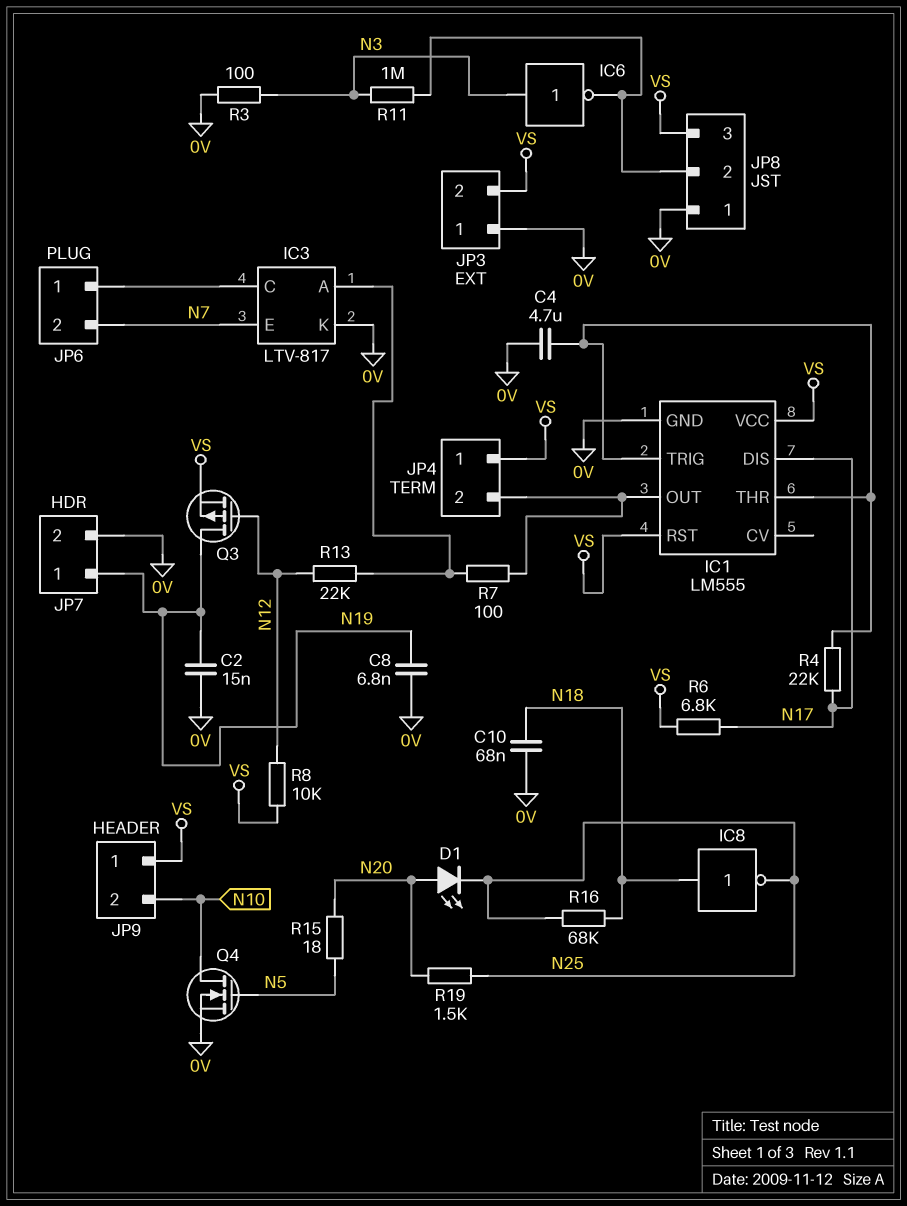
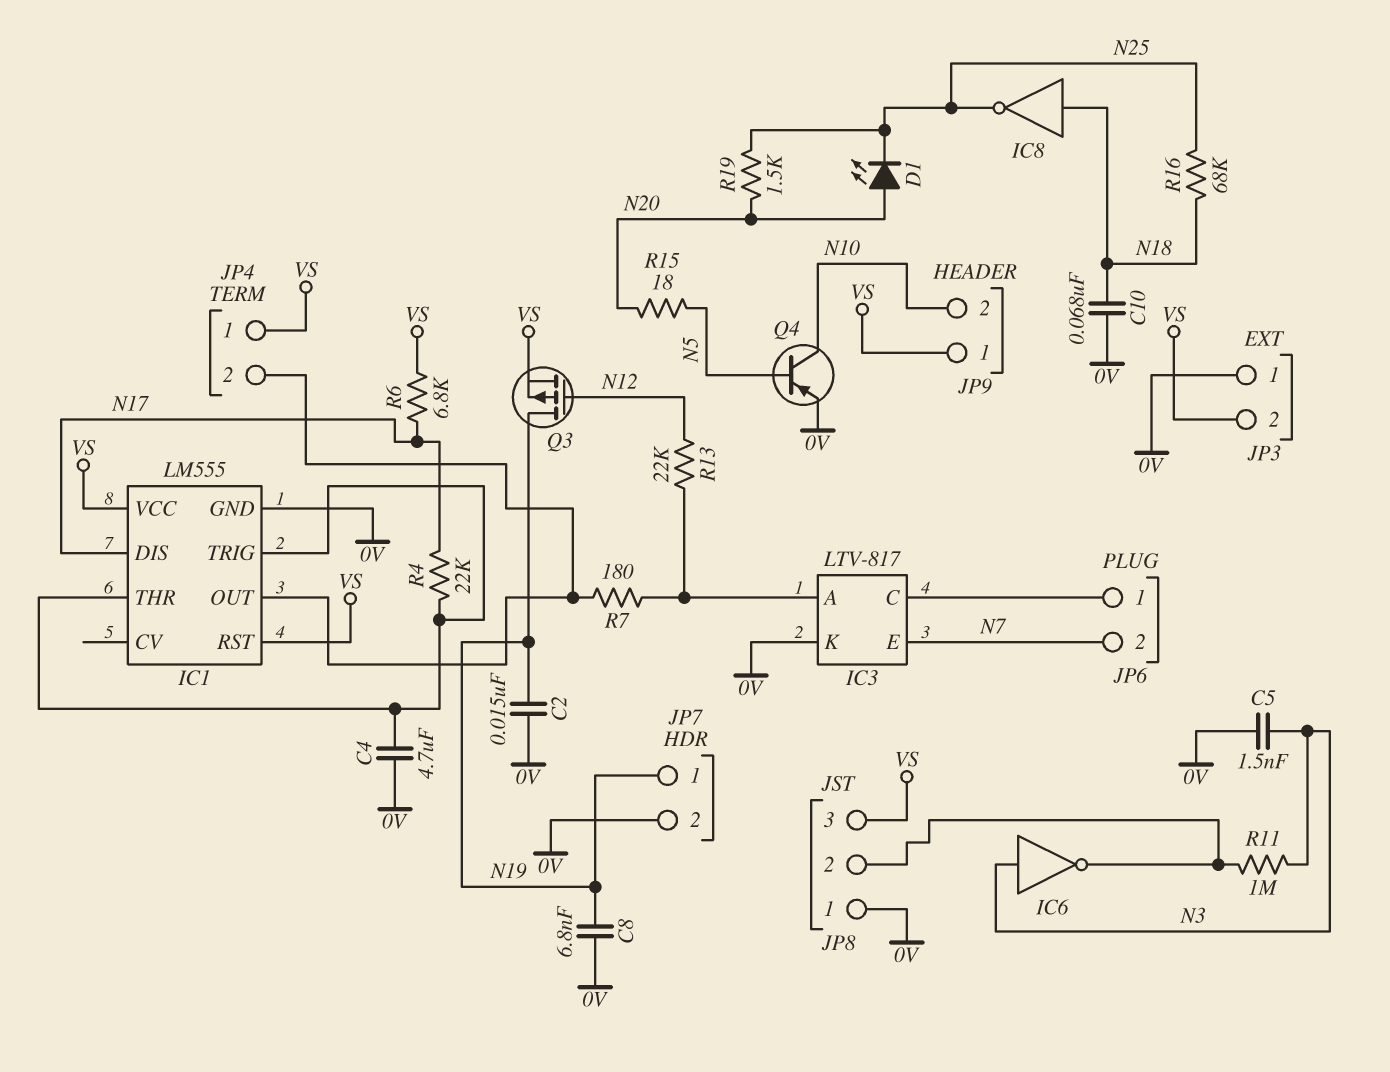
C5: none -> 1.5nF (0V, N3)
Q4: NMOS (G N5, D N10, S 0V) -> PNP (B N5, C N10, E 0V)
R3: 100 (0V, N3) -> none
R7: 100 (IC1/OUT, IC3/A) -> 180 (IC1/OUT, IC3/A)
R8: 10k (N12, VS) -> none

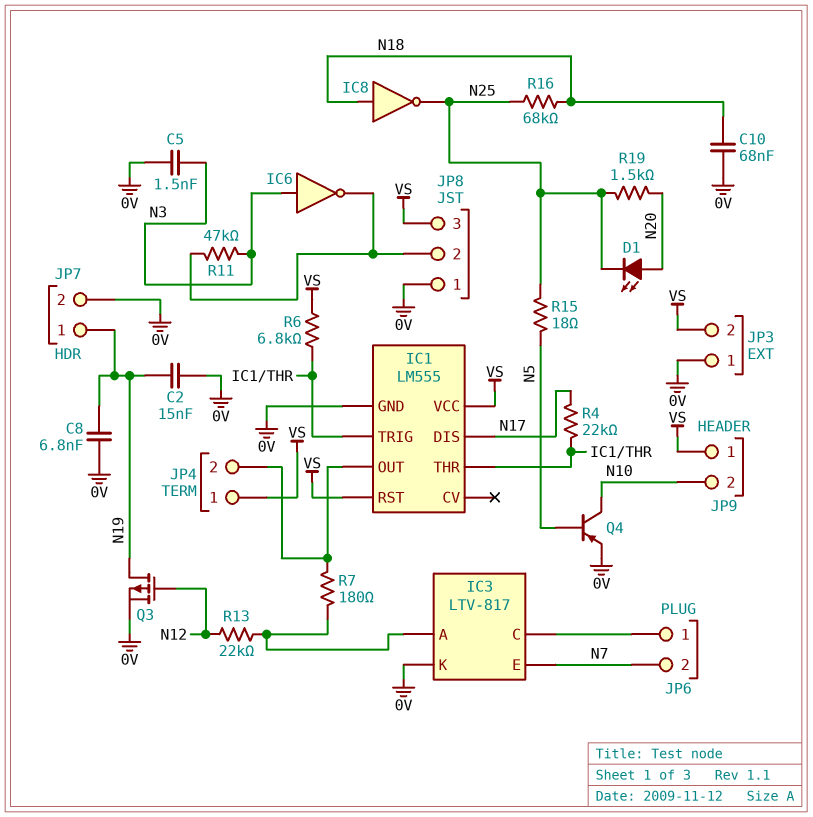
C4: 4.7uF (0V, IC1/THR) -> none
Q3: PMOS (G N12, D N19, S VS) -> PMOS (G N12, D N19, S 0V)
R6: 6.8k (N17, VS) -> 6.8k (IC1/THR, VS)
R11: 1M (JP8/2, N3) -> 47k (JP8/2, N3)
R15: 18 (N5, N20) -> 18 (N5, N25)

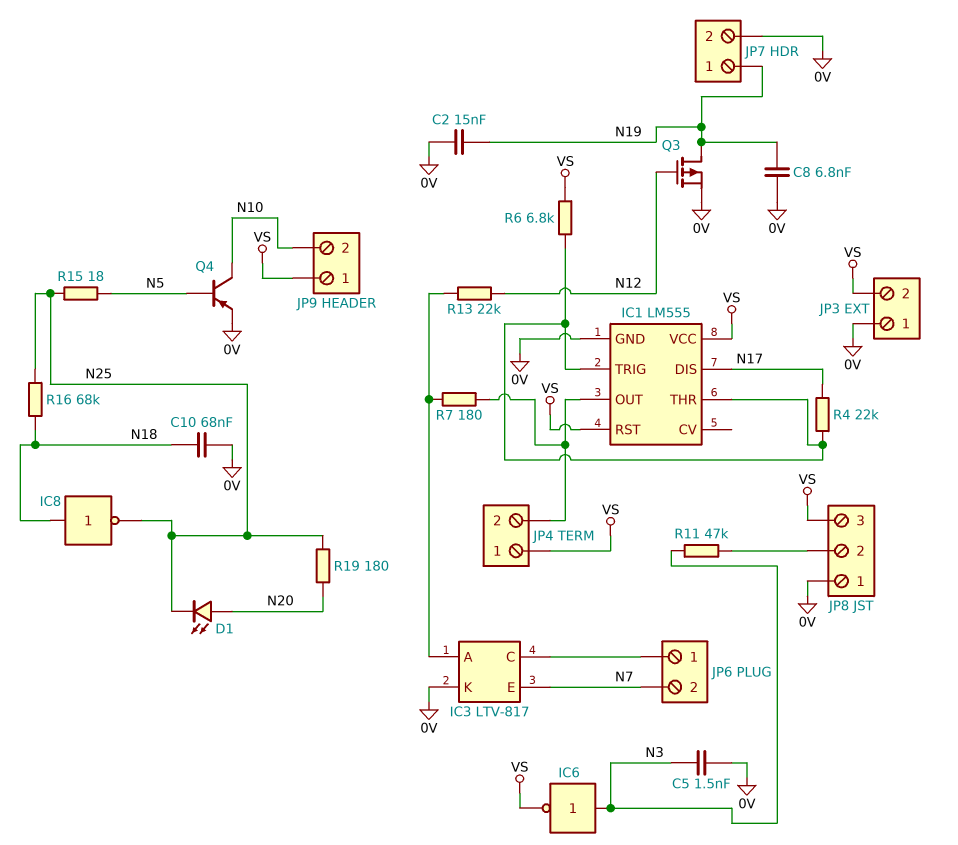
IC6: NOT (in N3, out JP8/2) -> NOT (in N3, out VS)
R19: 1.5k (N20, N25) -> 180 (N20, N25)

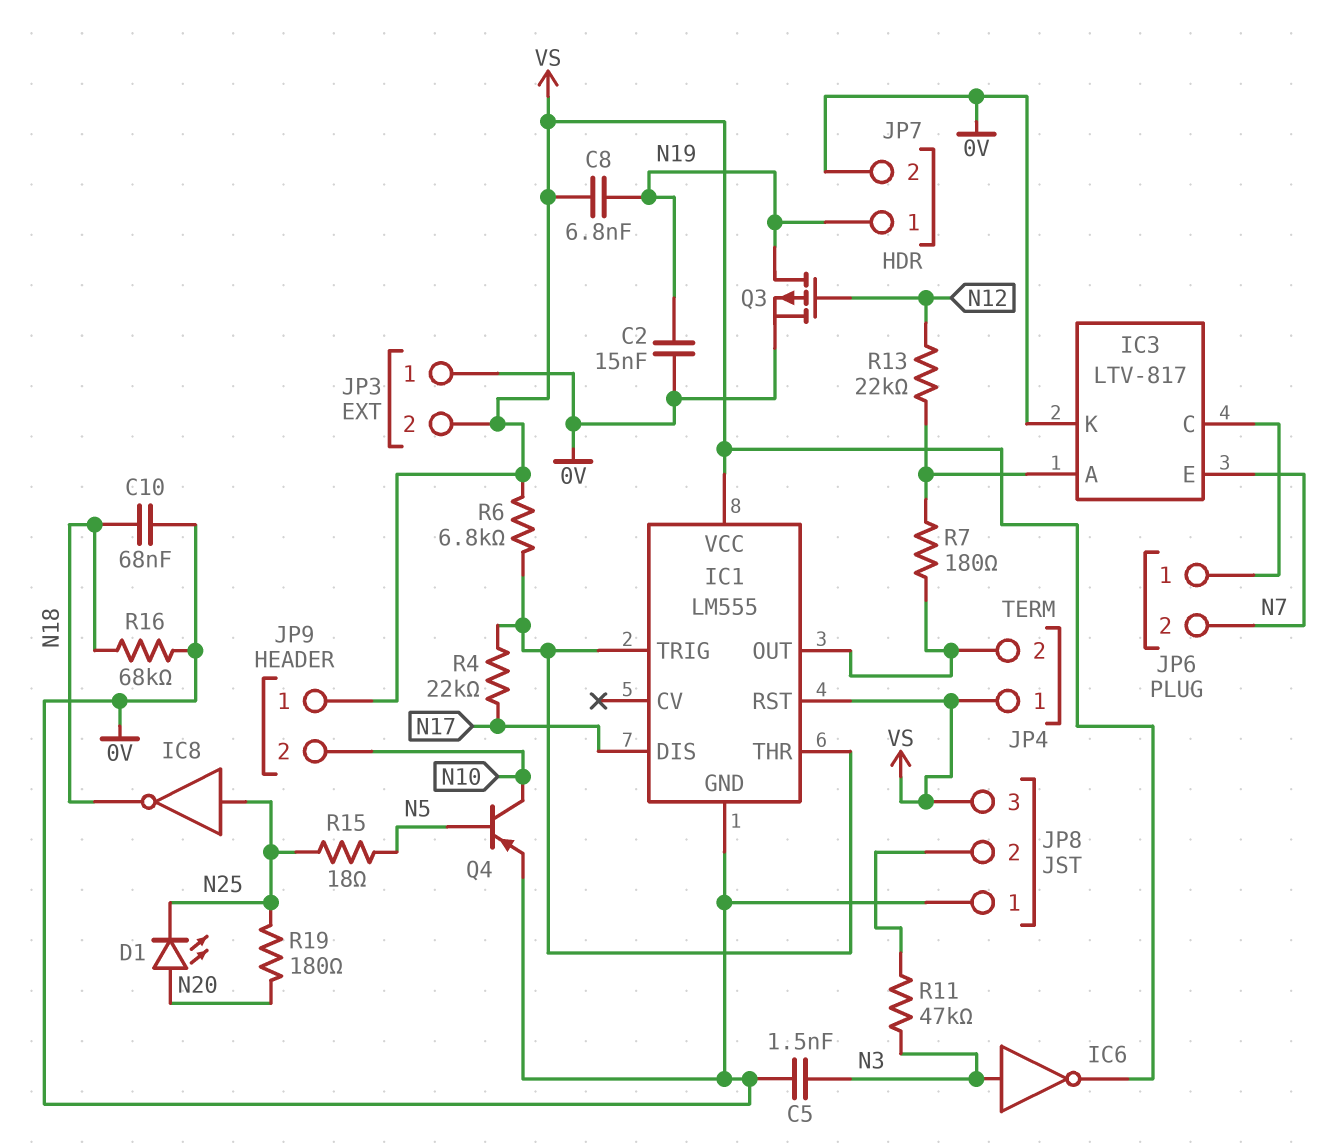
C8: 6.8nF (0V, N19) -> 6.8nF (N19, VS)
IC8: NOT (in N18, out N25) -> NOT (in N25, out N18)
R16: 68k (N18, N25) -> 68k (0V, N18)

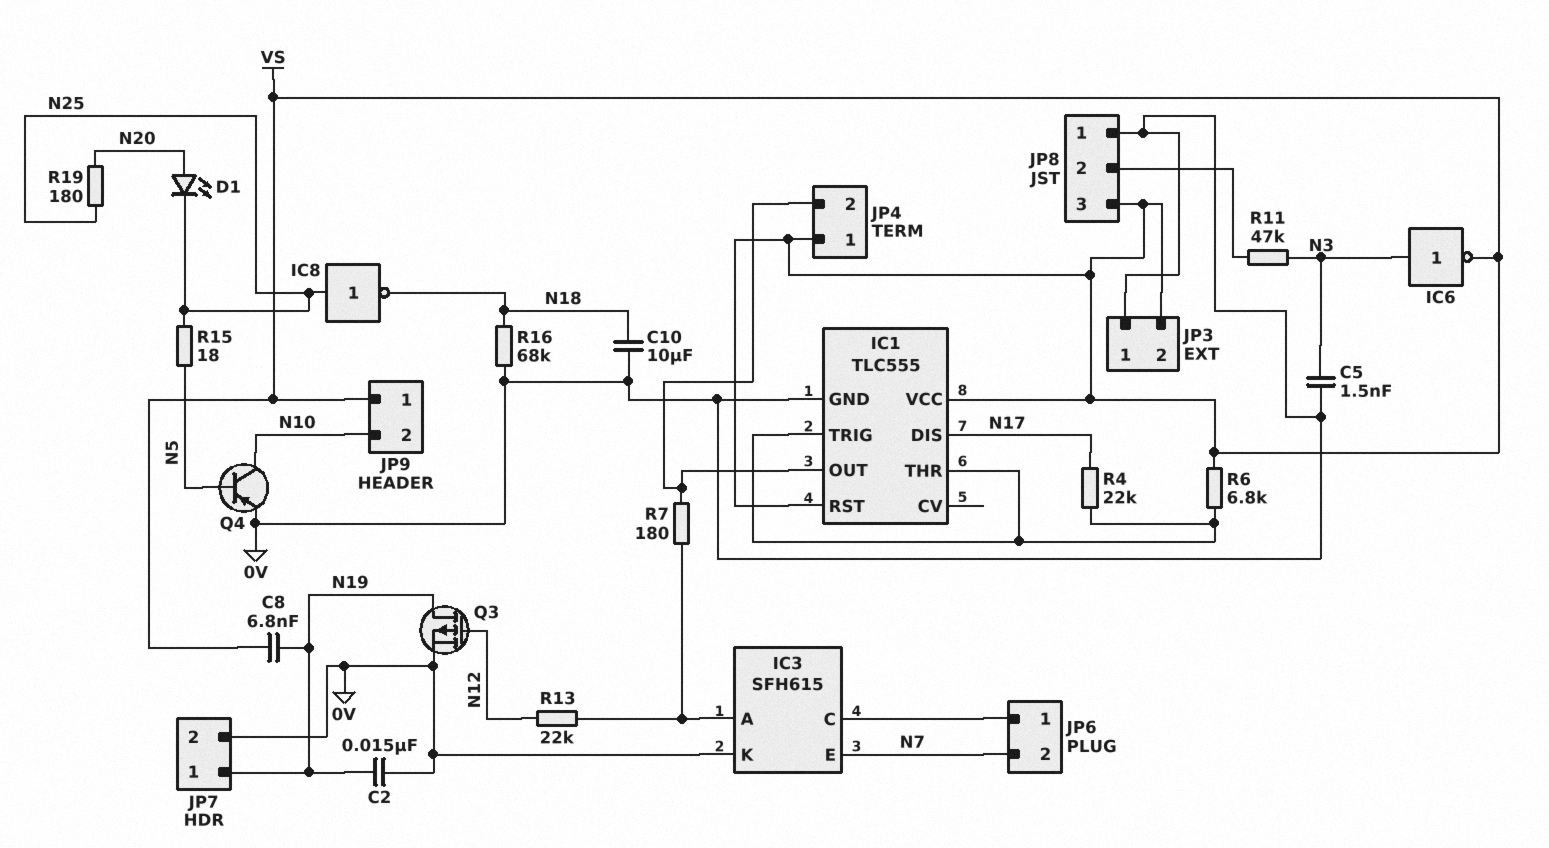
C10: 68nF (0V, N18) -> 10uF (0V, N18)
IC1: LM555 -> TLC555
IC3: LTV-817 -> SFH615

